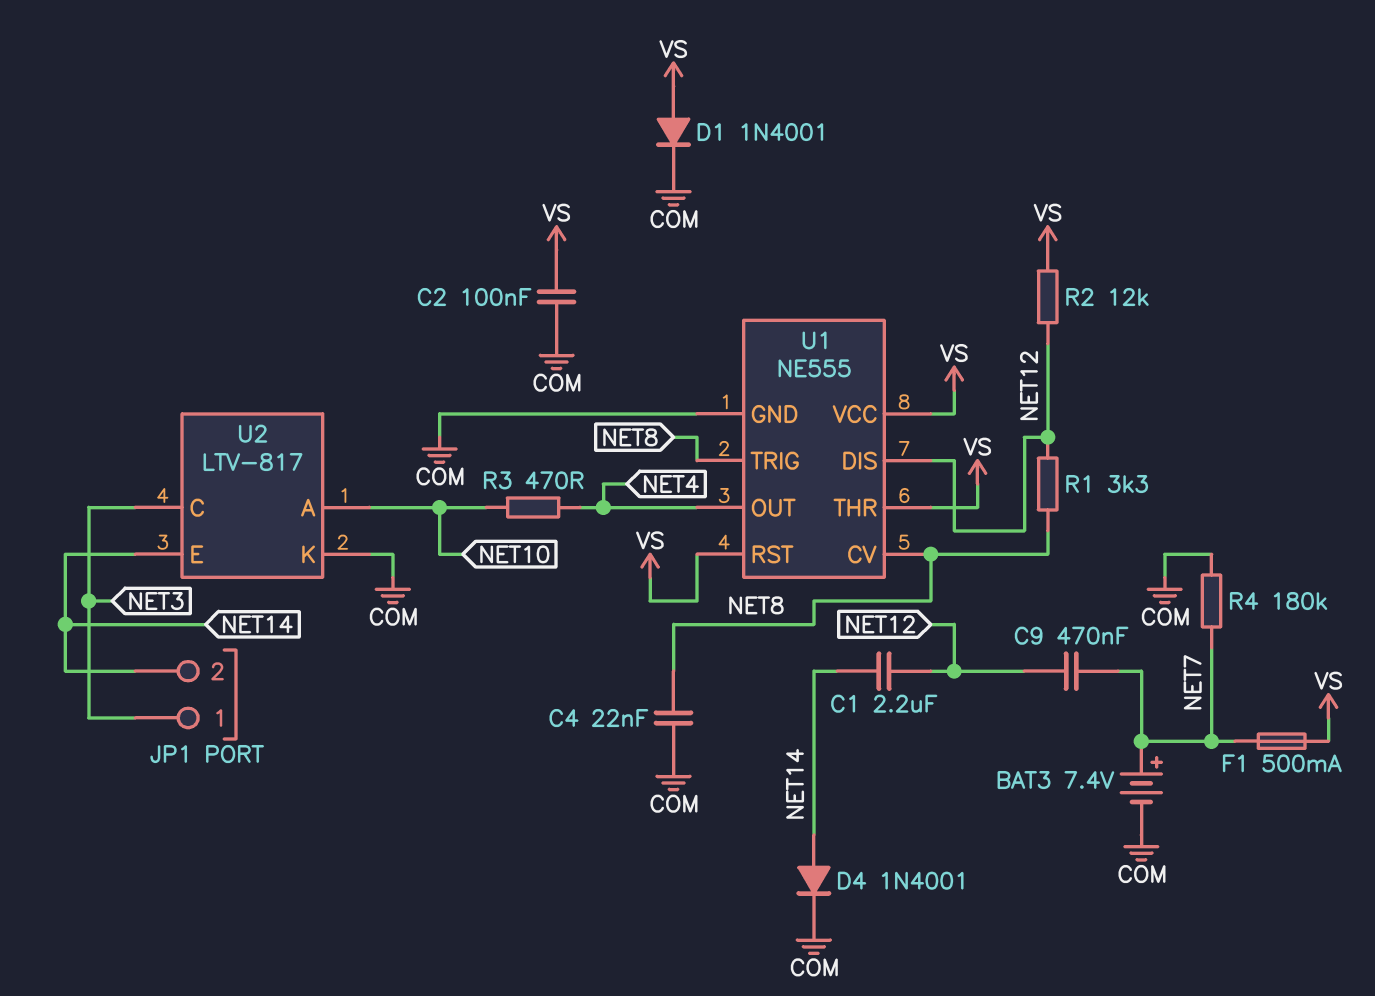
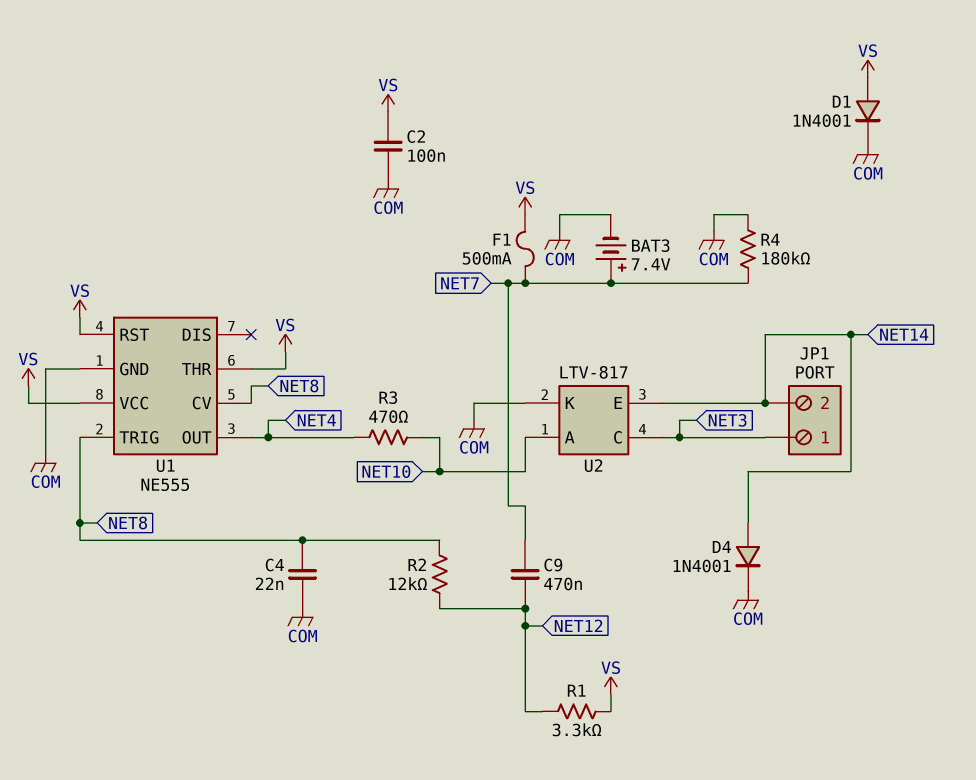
C1: 2.2uF (NET12, NET14) -> none
R1: 3.3k (NET8, NET12) -> 3.3k (NET12, VS)
R2: 12k (NET12, VS) -> 12k (NET8, NET12)
U1 pin DIS: NET12 -> none

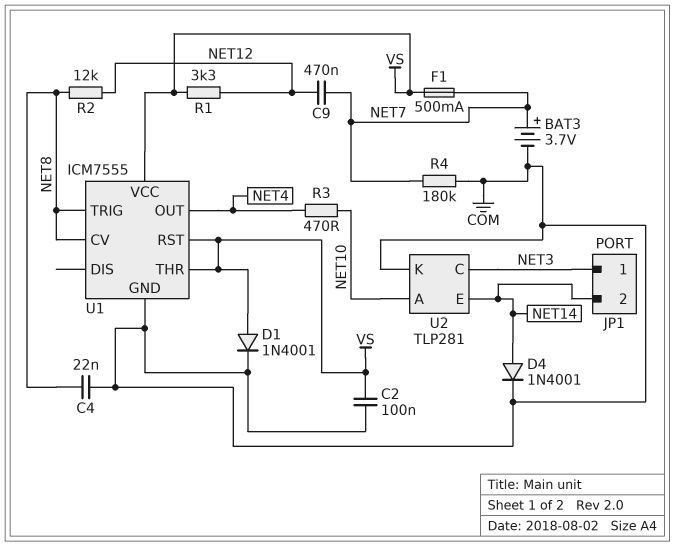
BAT3: 7.4V (plus NET7, minus COM) -> 3.7V (plus NET7, minus COM)
U1: NE555 -> ICM7555
U2: LTV-817 -> TLP281

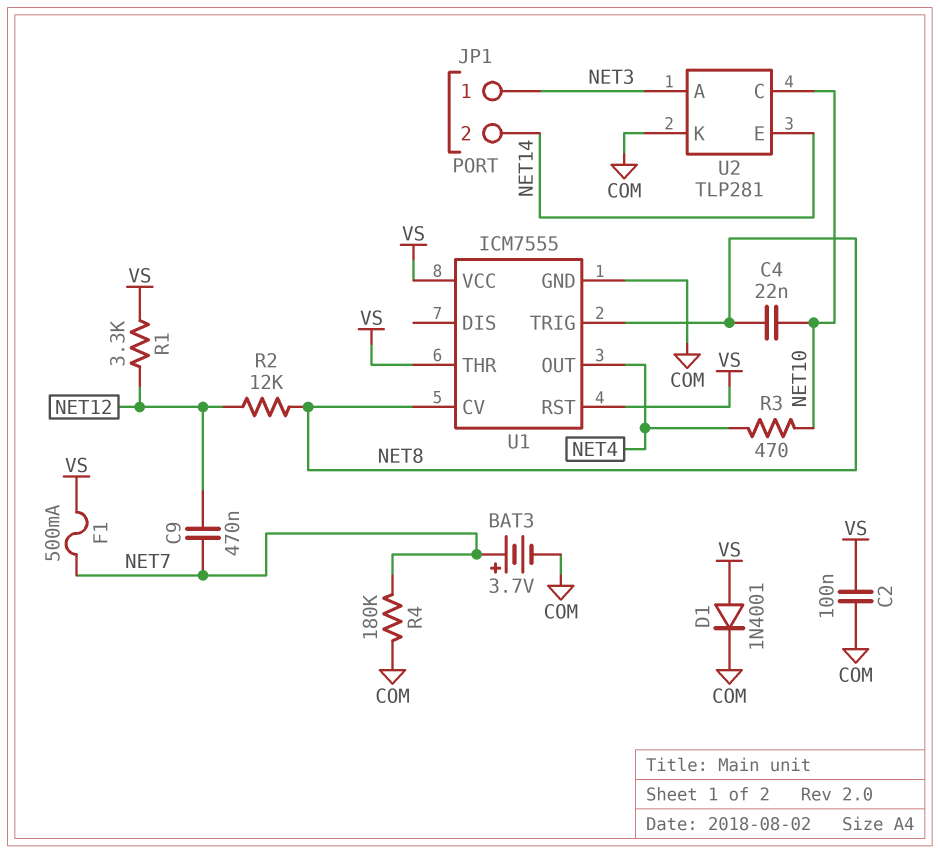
C4: 22nF (COM, NET8) -> 22nF (NET8, NET10)
D4: diode 1N4001 (A NET14, K COM) -> none
U2 pin A: NET10 -> NET3
U2 pin C: NET3 -> NET10

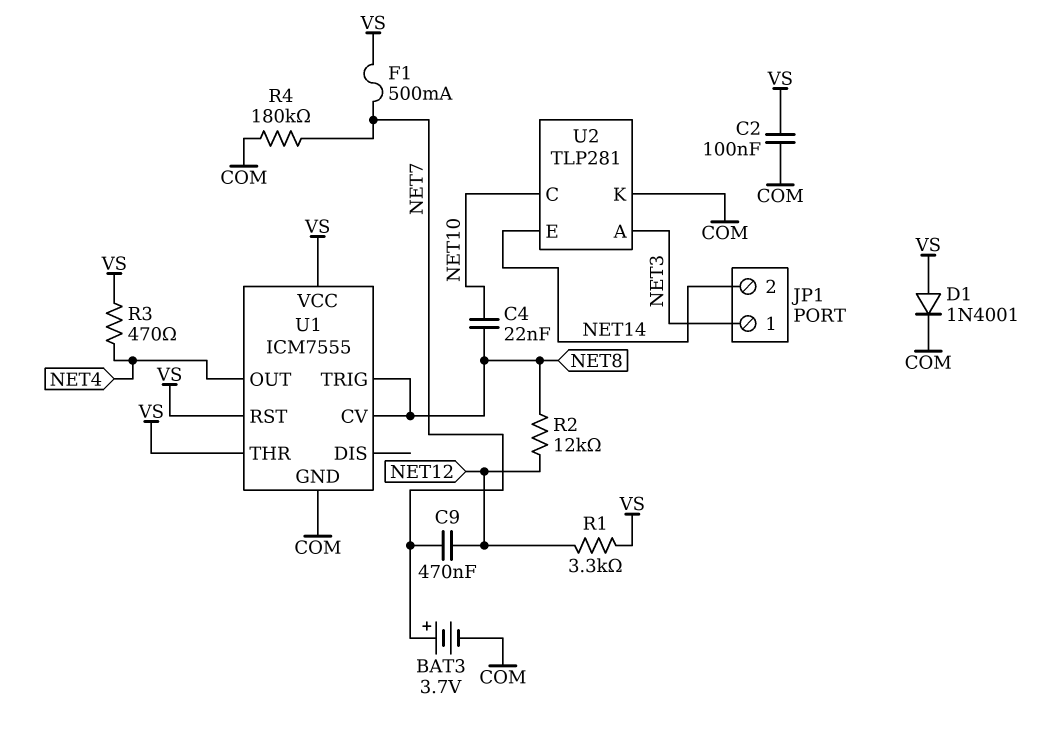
R3: 470 (NET4, NET10) -> 470 (NET4, VS)

